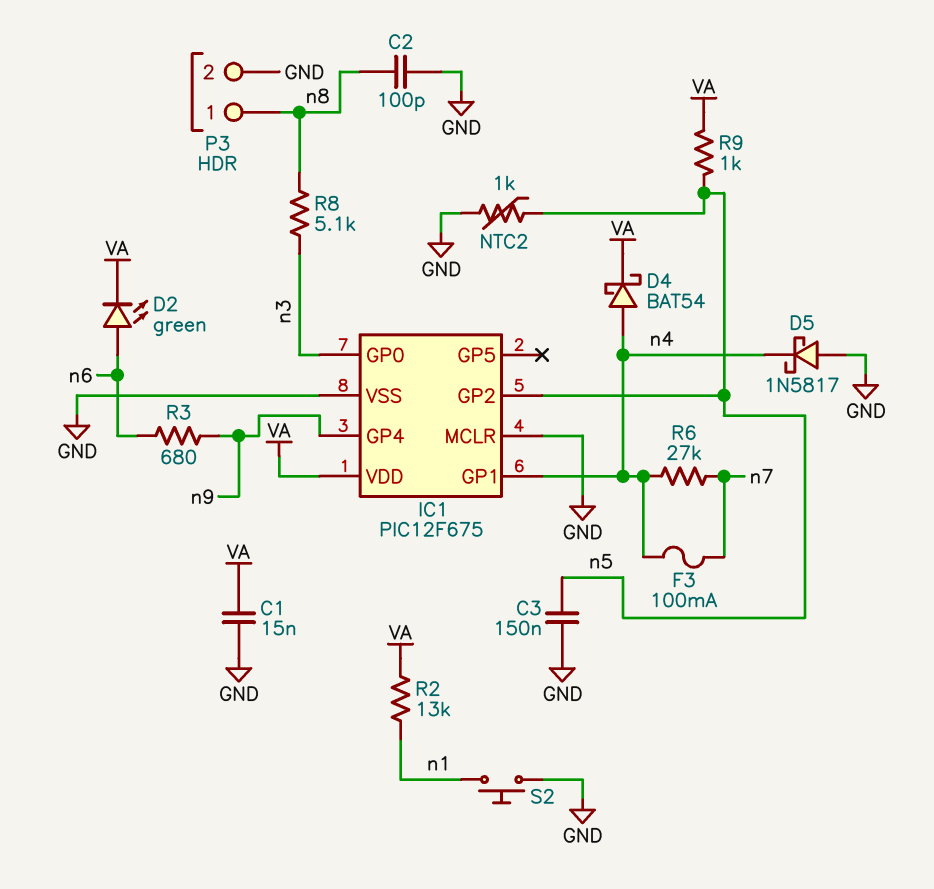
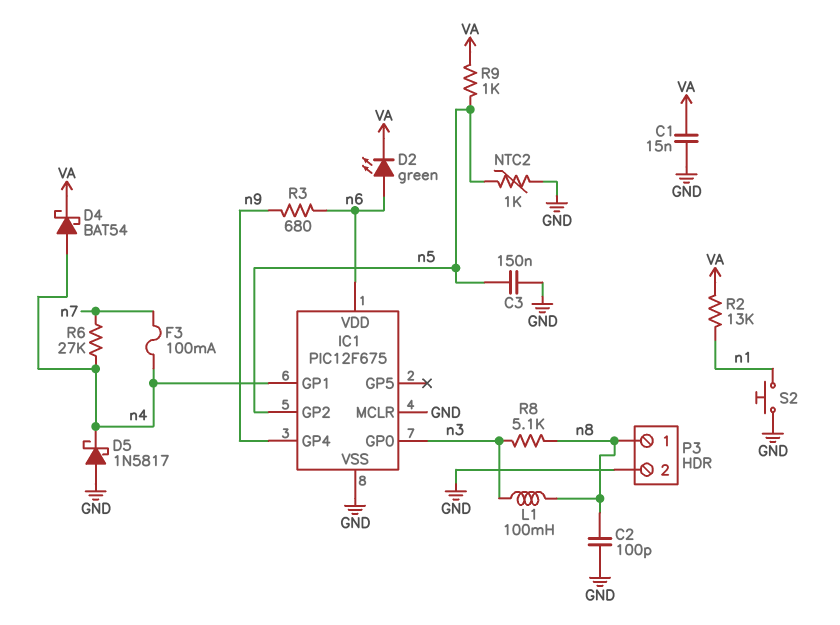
IC1 pin VDD: VA -> n6
L1: none -> 100mH (n3, n8)

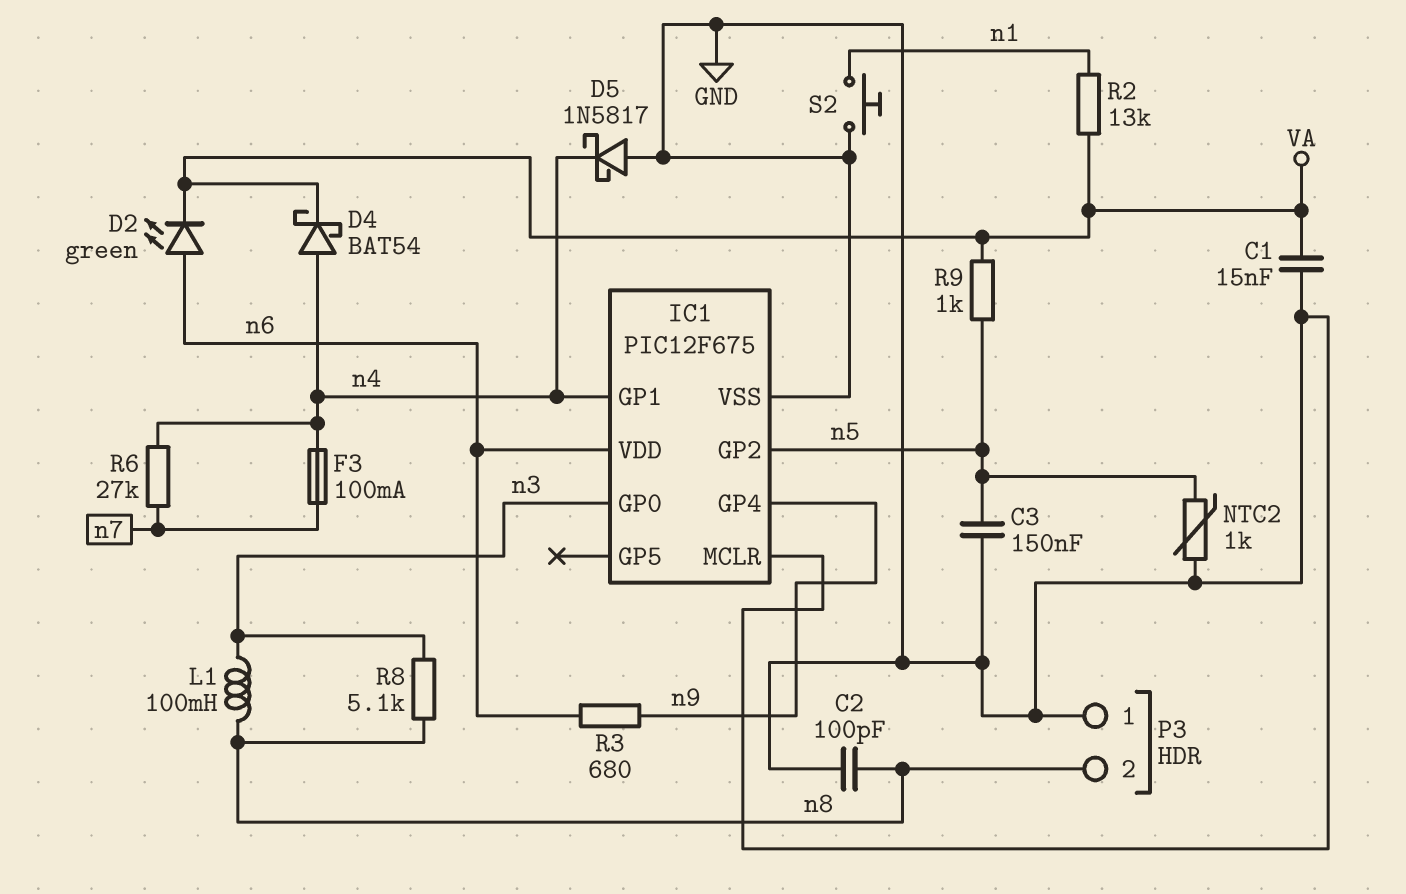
P3 pin 1: n8 -> GND
P3 pin 2: GND -> n8

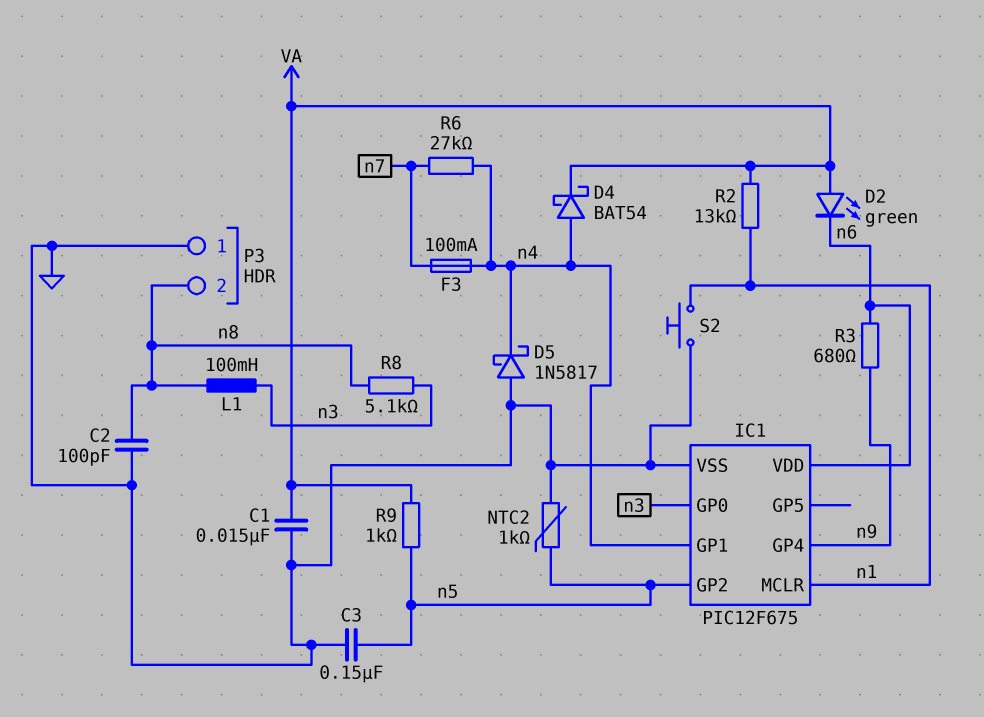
D2: LED green (A n6, K VA) -> LED green (A VA, K n6)
IC1 pin MCLR: GND -> n1

